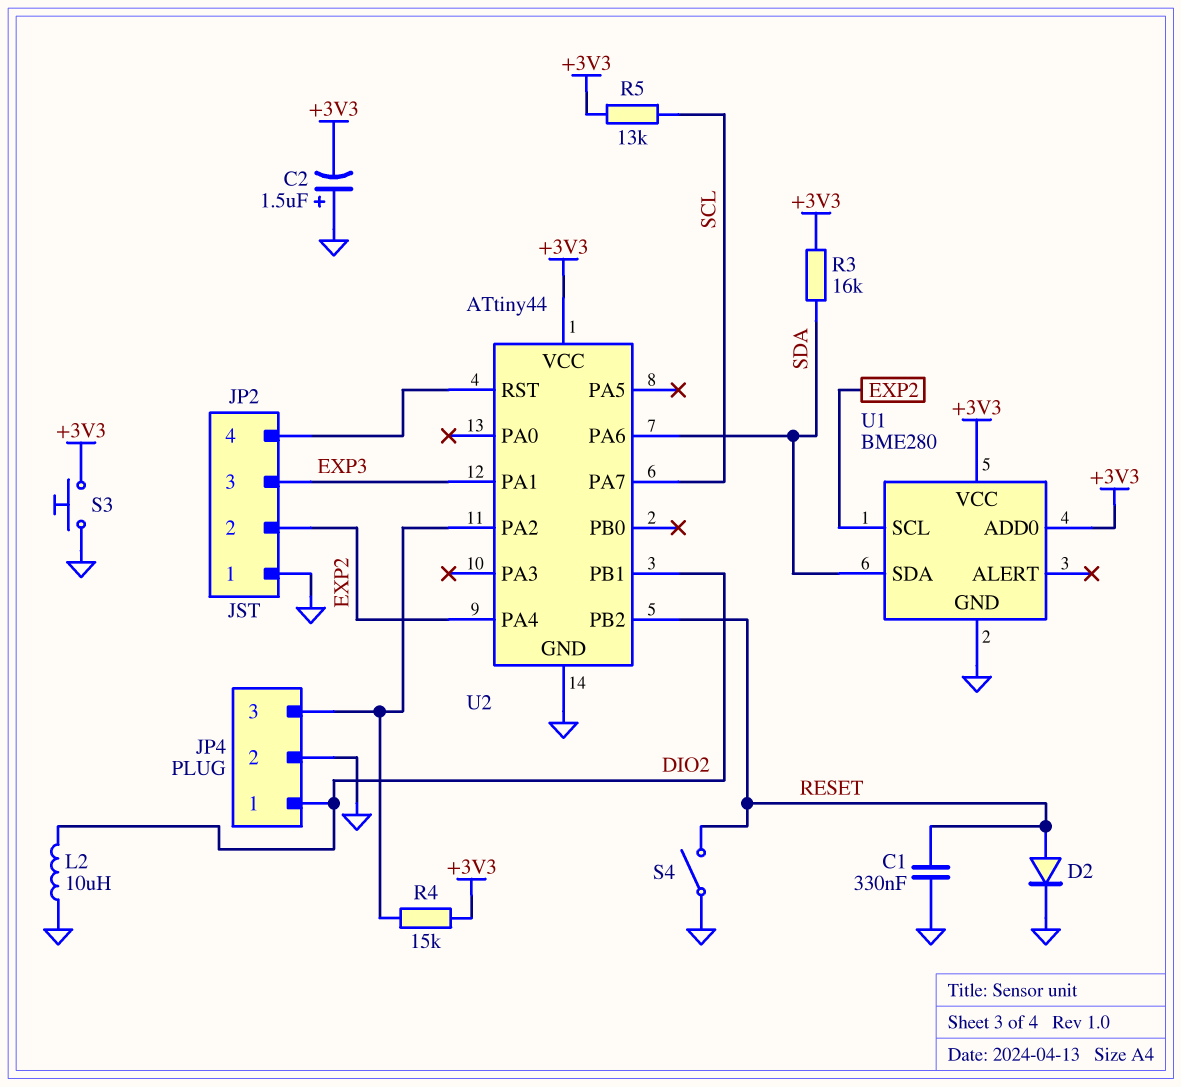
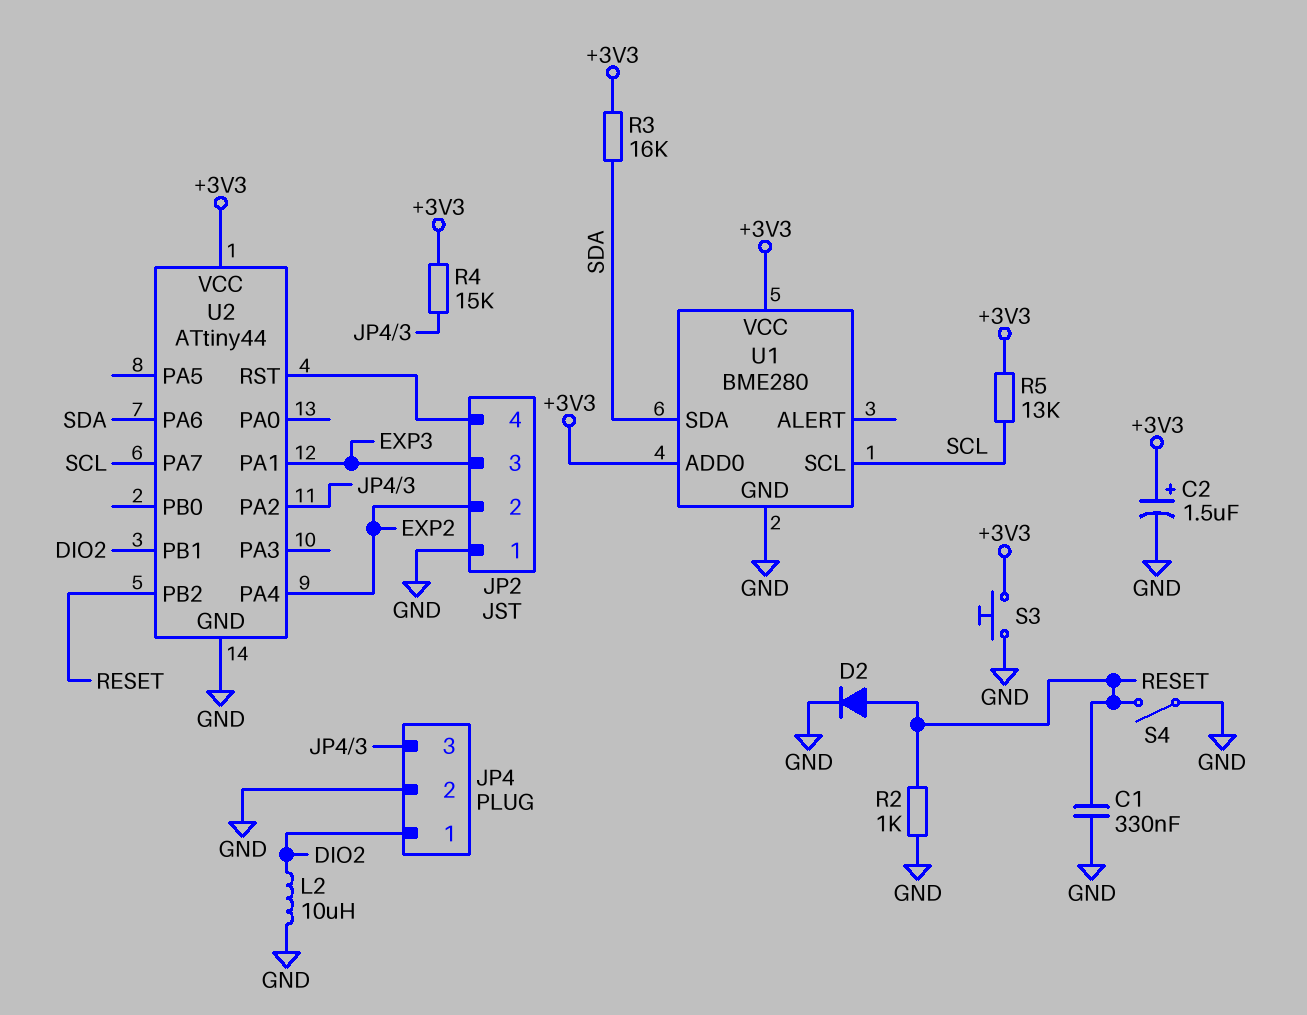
C2: 1.5uF (plus GND, minus +3V3) -> 1.5uF (plus +3V3, minus GND)
R2: none -> 1k (GND, RESET)
U1 pin SCL: EXP2 -> SCL

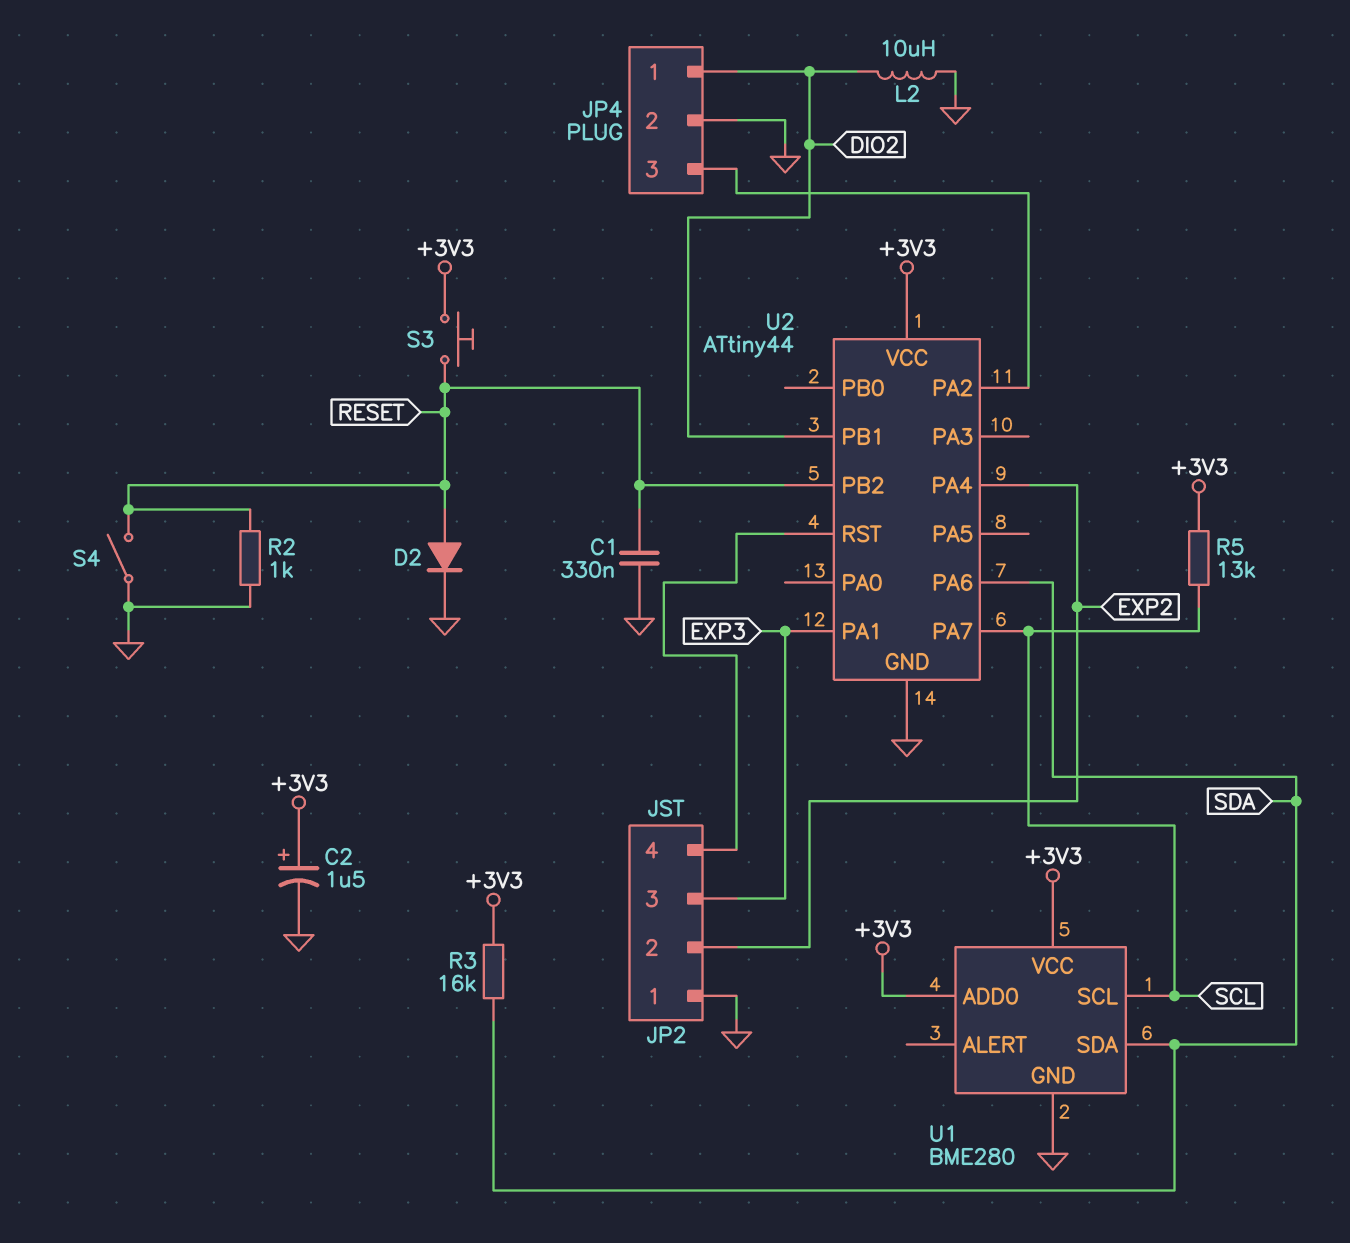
R4: 15k (+3V3, JP4/3) -> none
S3: button (+3V3, GND) -> button (+3V3, RESET)

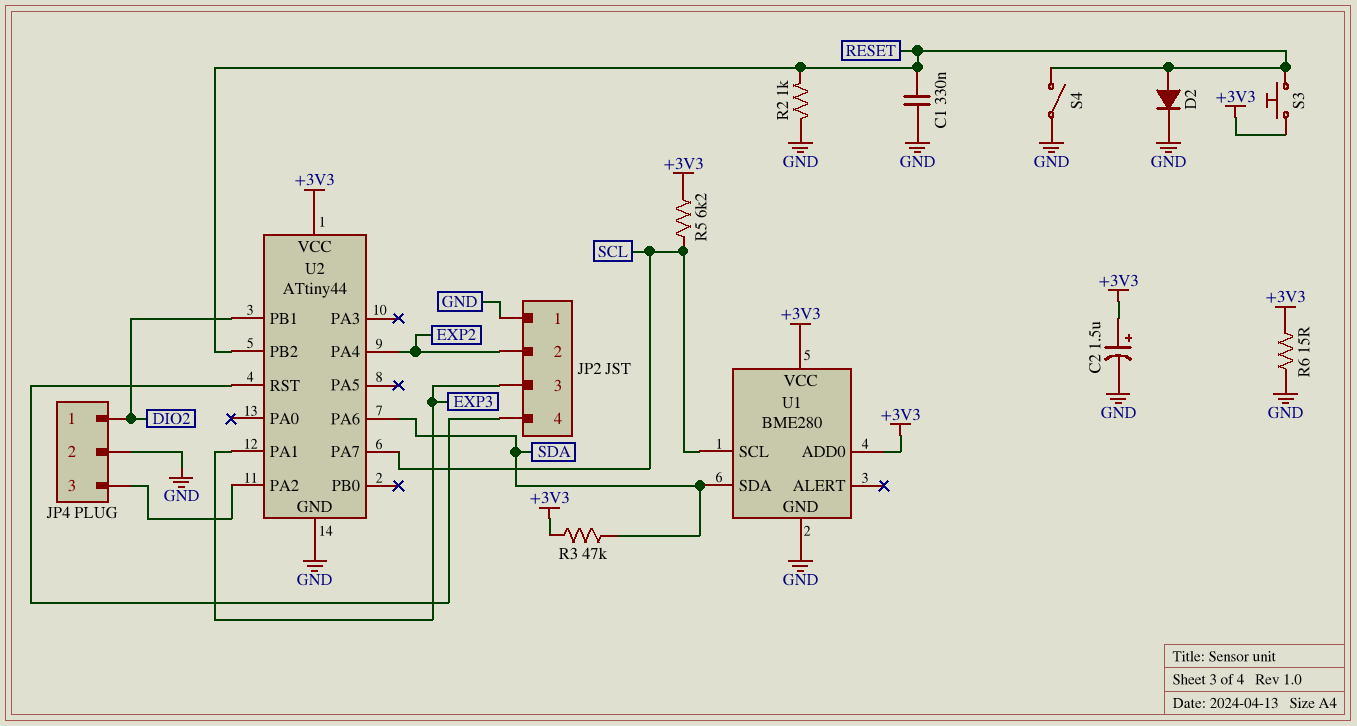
L2: 10uH (DIO2, GND) -> none
R3: 16k (+3V3, SDA) -> 47k (+3V3, SDA)
R5: 13k (+3V3, SCL) -> 6.2k (+3V3, SCL)
R6: none -> 15 (+3V3, GND)

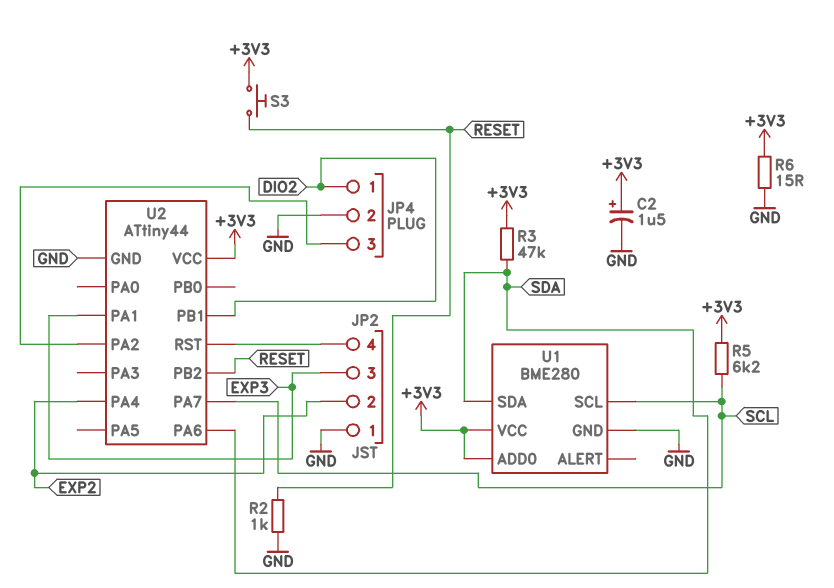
C1: 330nF (GND, RESET) -> none
D2: diode (A RESET, K GND) -> none
S4: switch (GND, RESET) -> none

